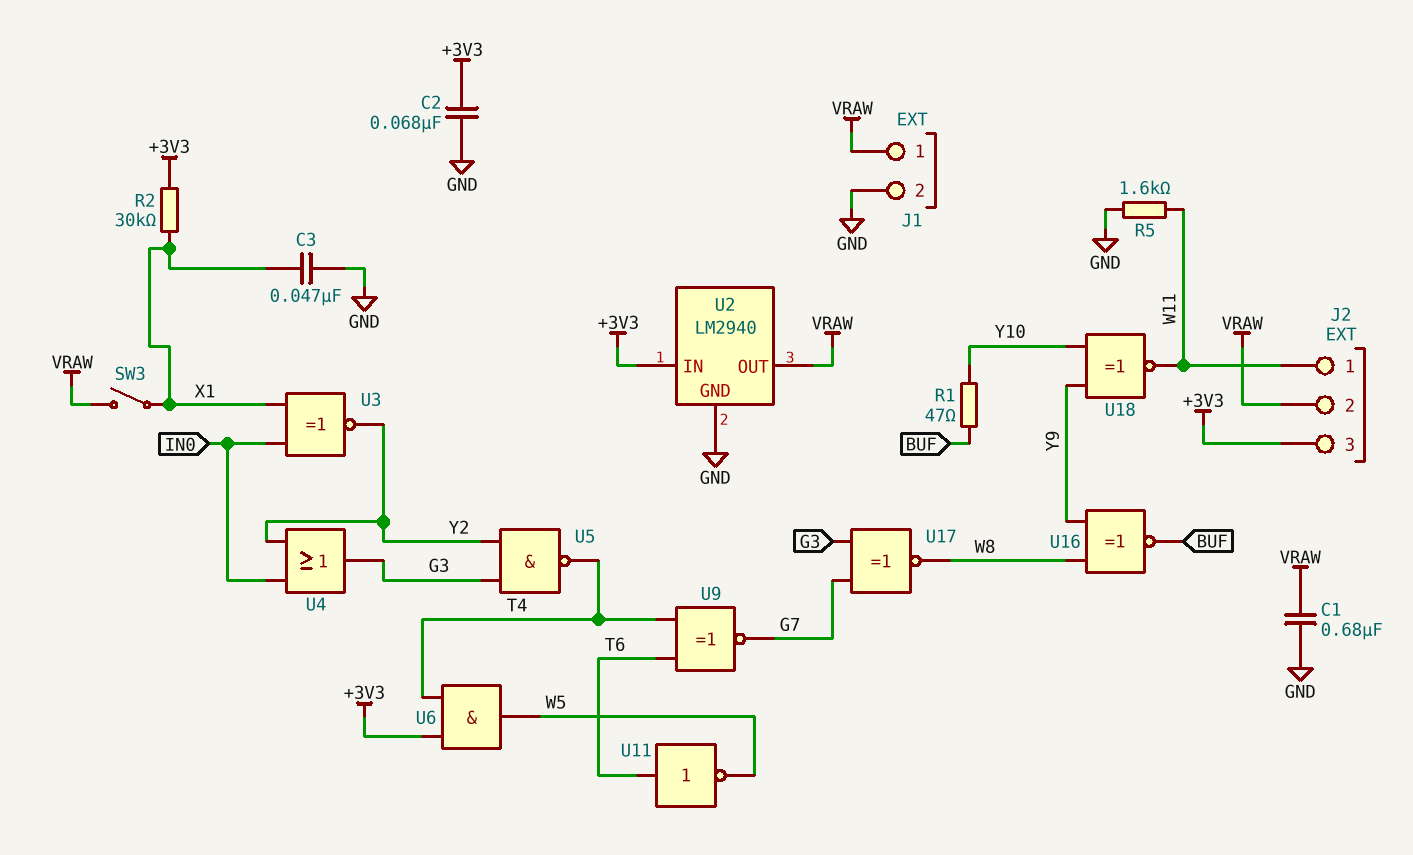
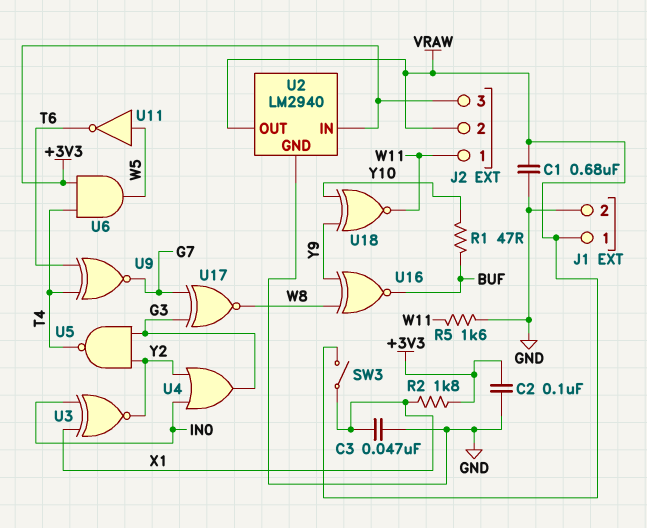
C2: 68nF (+3V3, GND) -> 100nF (+3V3, GND)
R2: 30k (+3V3, X1) -> 1.8k (+3V3, X1)
U11: NOT (in T6, out W5) -> NOT (in W5, out T6)

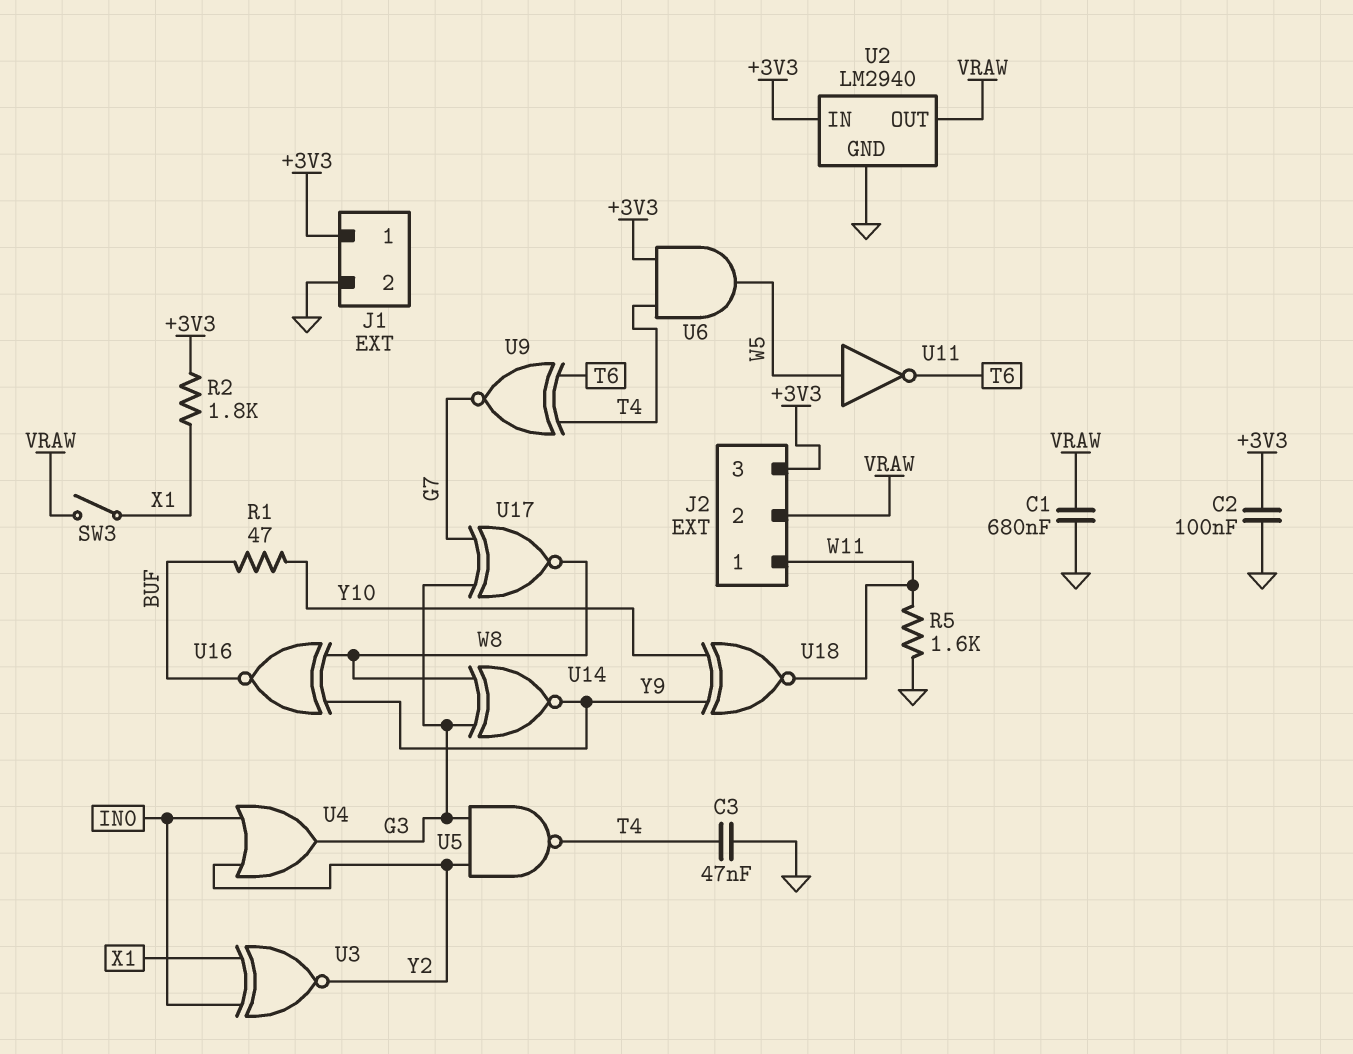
C3: 47nF (GND, X1) -> 47nF (GND, T4)
J1 pin 1: VRAW -> +3V3
U14: none -> XNOR (in G3, in W8, out Y9)

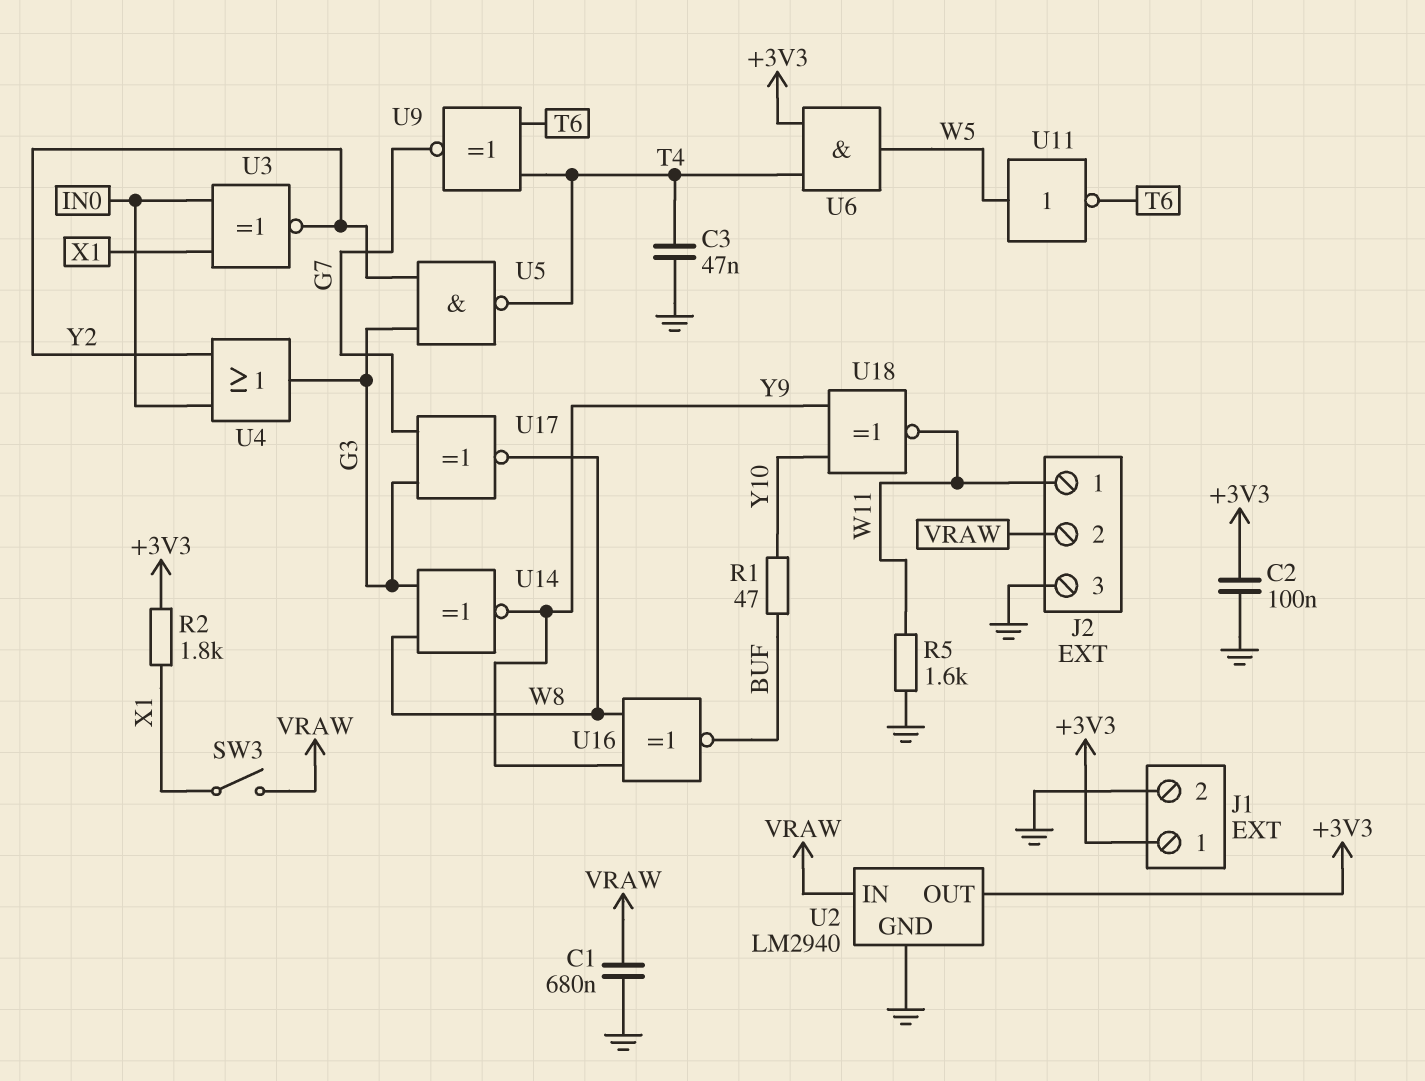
J2 pin 3: +3V3 -> GND
U2 pin IN: +3V3 -> VRAW
U2 pin OUT: VRAW -> +3V3

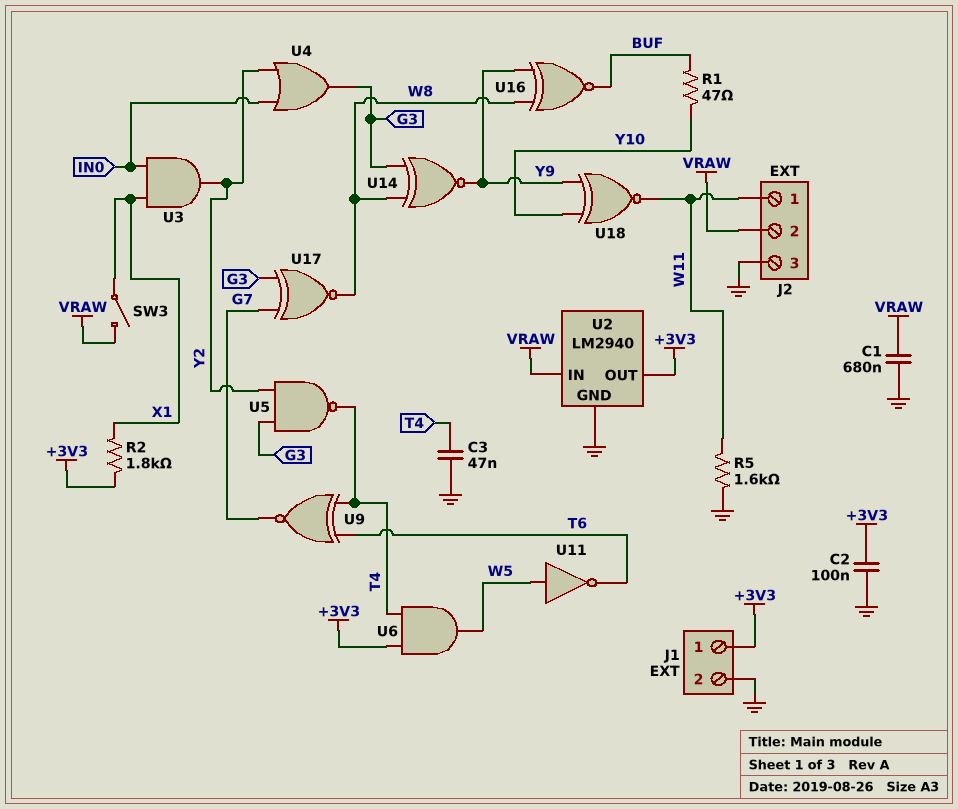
U3: XNOR (in IN0, in X1, out Y2) -> AND (in IN0, in X1, out Y2)

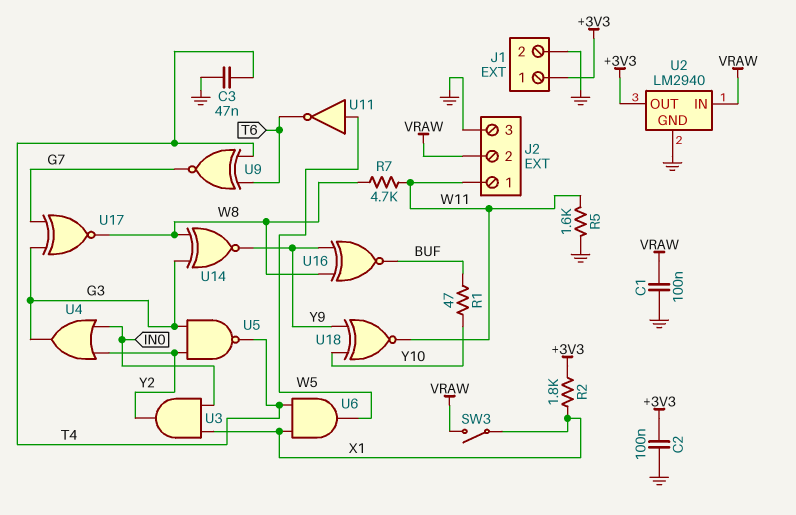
C1: 680nF (GND, VRAW) -> 100nF (GND, VRAW)
R7: none -> 4.7k (W8, W11)
U6: AND (in +3V3, in T4, out W5) -> AND (in T4, in X1, out W5)

